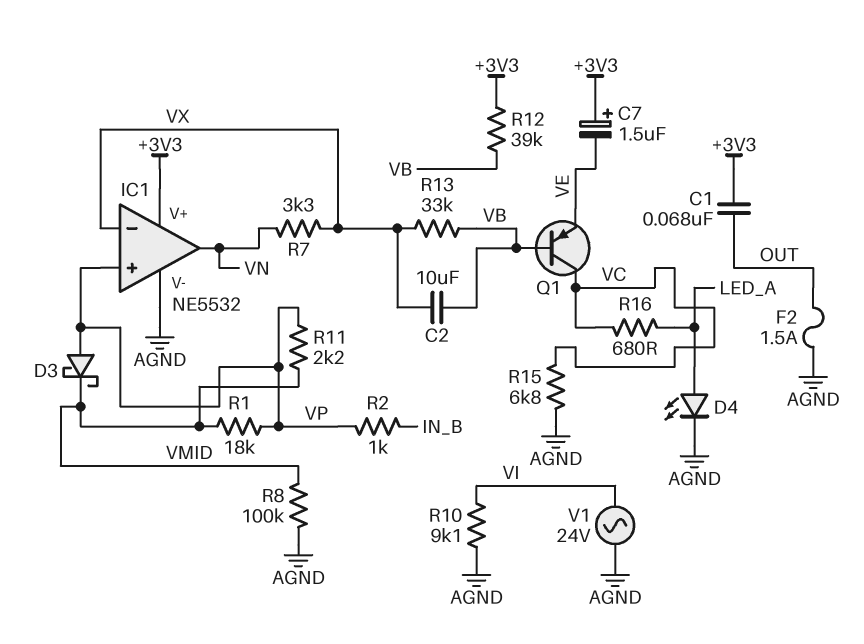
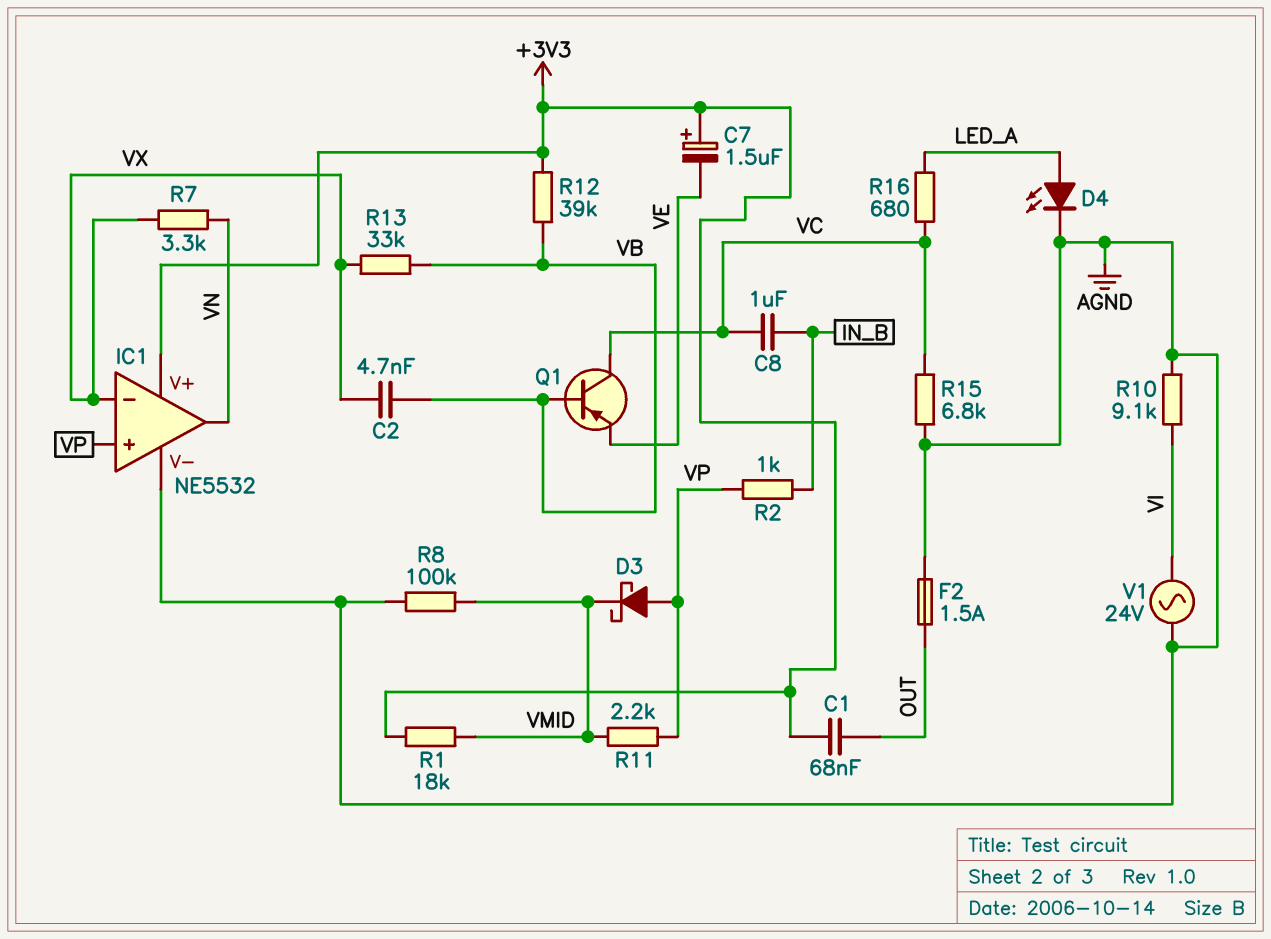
C2: 10uF (VB, VX) -> 4.7nF (VB, VX)
C8: none -> 1uF (IN_B, VC)
R1: 18k (VMID, VP) -> 18k (+3V3, VMID)

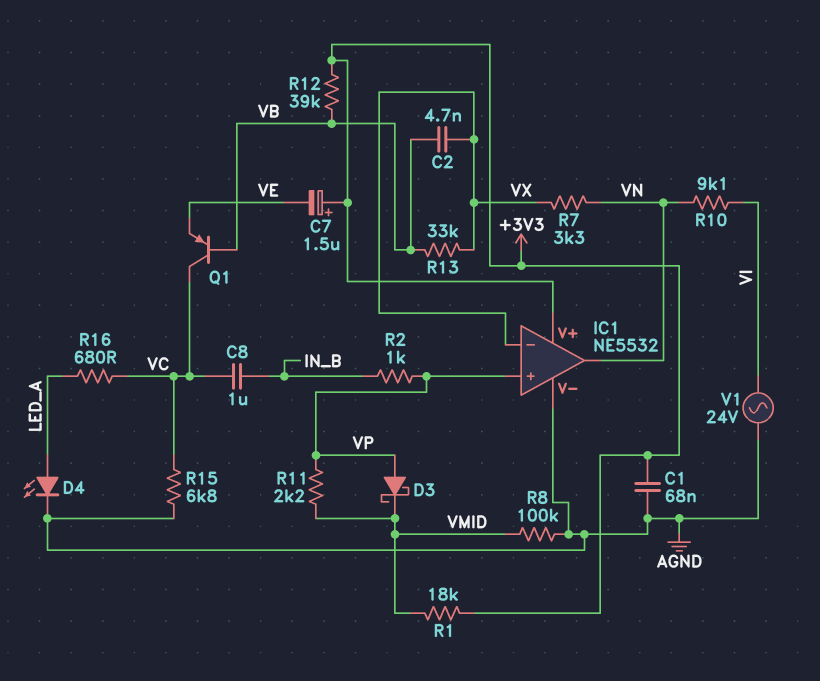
C1: 68nF (+3V3, OUT) -> 68nF (+3V3, AGND)
F2: 1.5A (AGND, OUT) -> none
R10: 9.1k (AGND, VI) -> 9.1k (VI, VN)

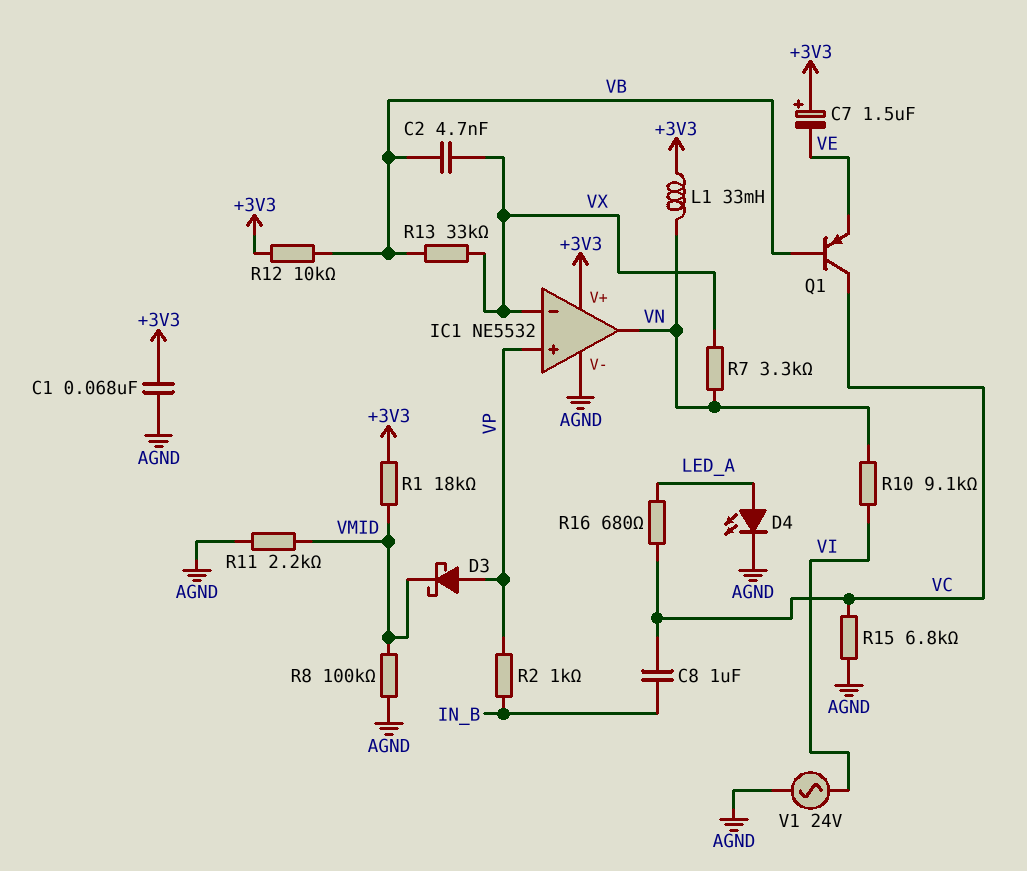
L1: none -> 33mH (+3V3, VN)
R11: 2.2k (VMID, VP) -> 2.2k (AGND, VMID)
R12: 39k (+3V3, VB) -> 10k (+3V3, VB)

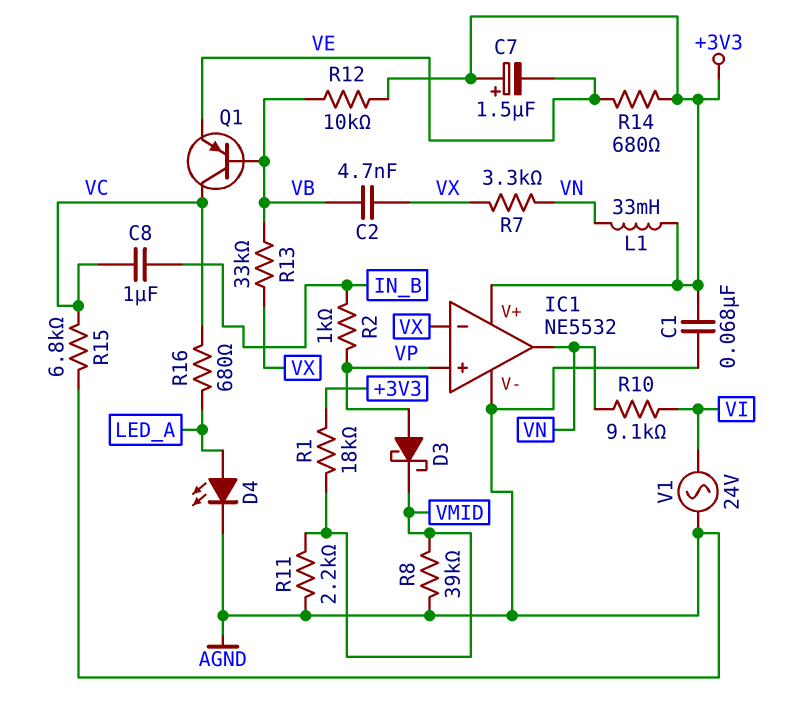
R8: 100k (AGND, VMID) -> 39k (AGND, VMID)
R14: none -> 680 (+3V3, VE)

